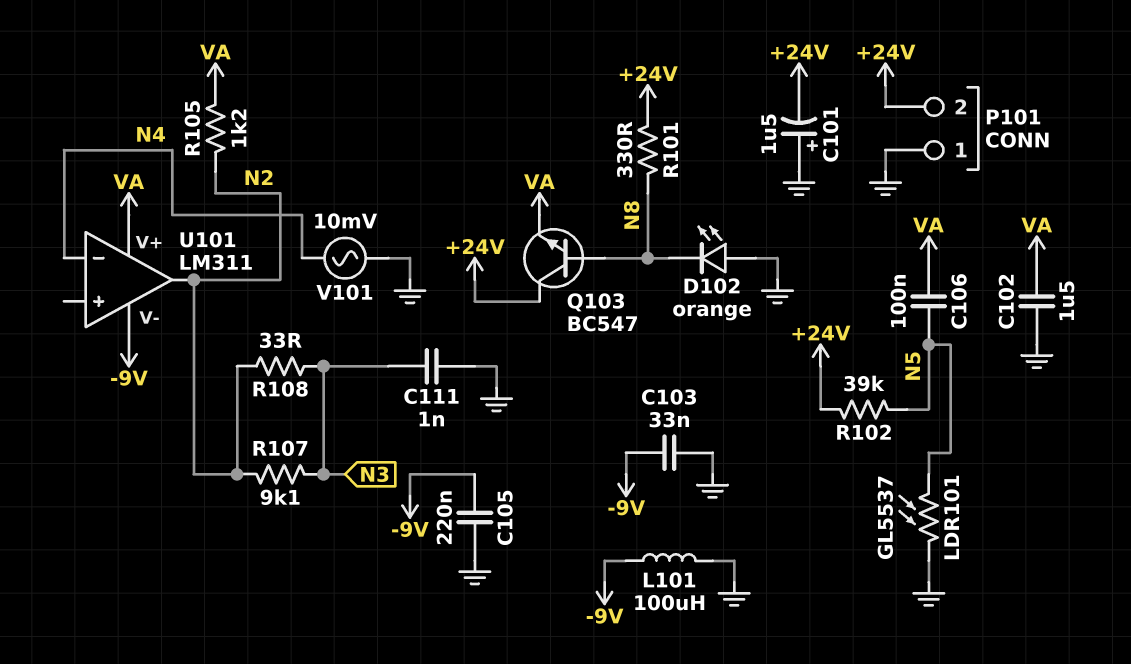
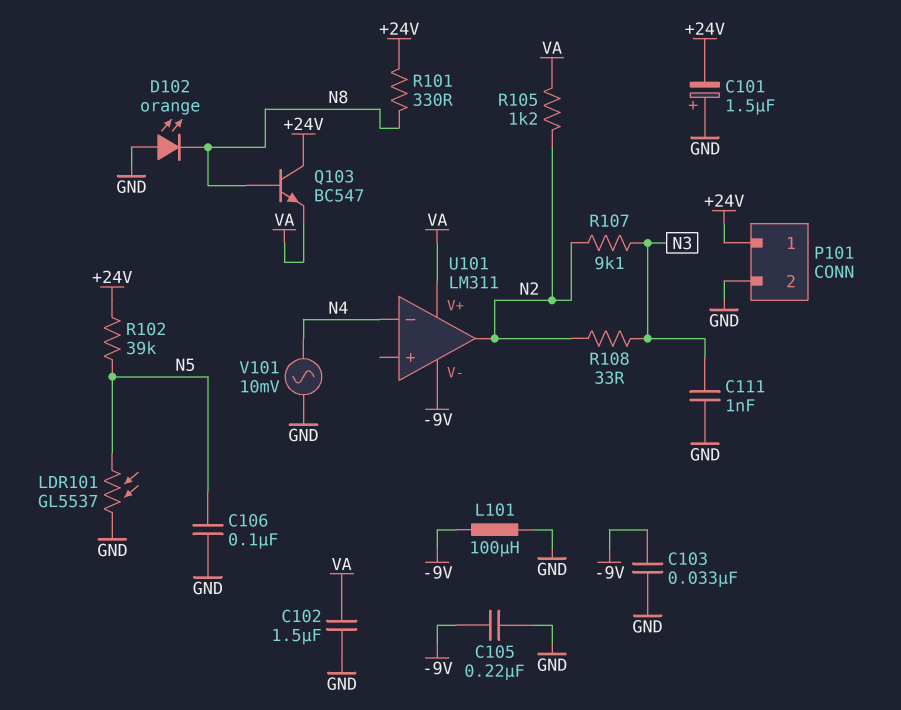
C106: 100nF (N5, VA) -> 100nF (GND, N5)
P101 pin 1: GND -> +24V
P101 pin 2: +24V -> GND

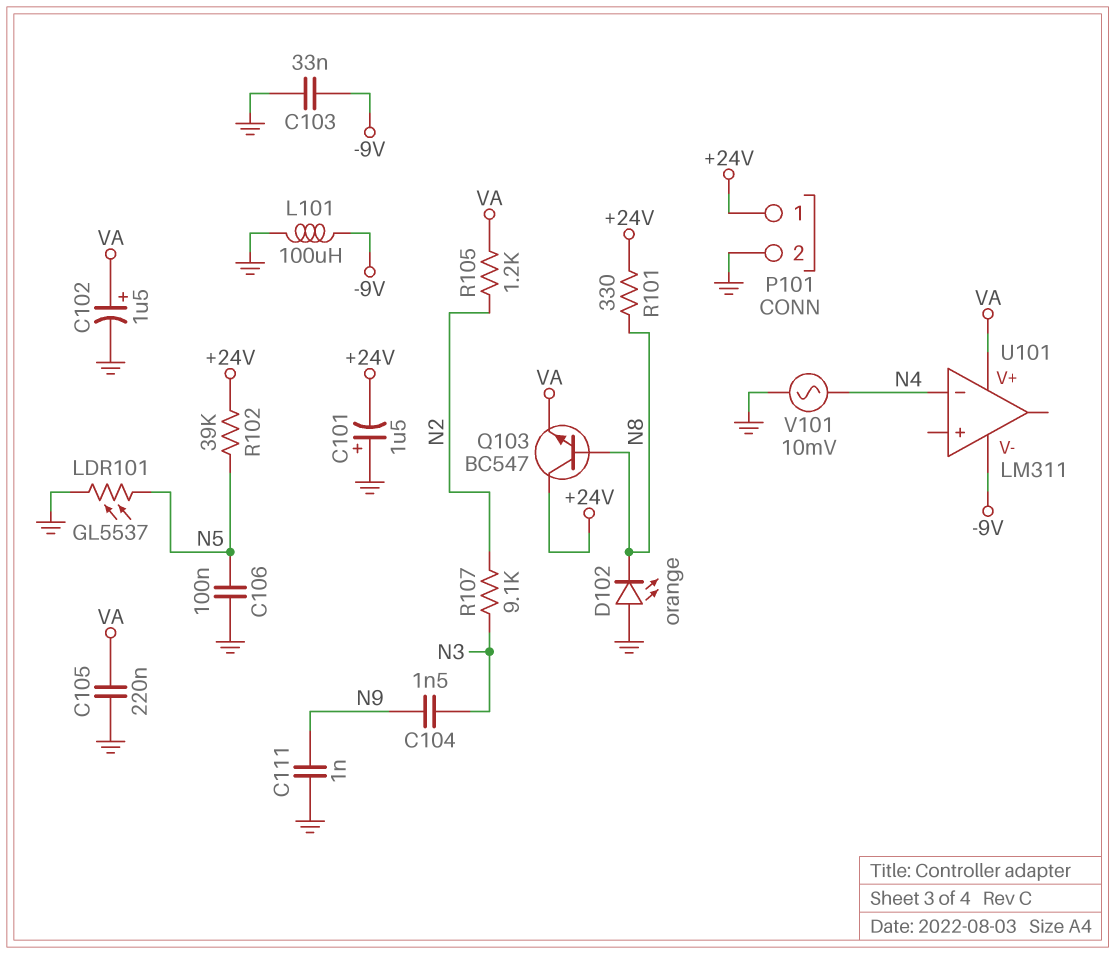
C102: 1.5uF (GND, VA) -> 1.5uF (plus VA, minus GND)
C104: none -> 1.5nF (N3, N9)
C105: 220nF (-9V, GND) -> 220nF (GND, VA)
C111: 1nF (GND, N3) -> 1nF (GND, N9)
R108: 33 (N2, N3) -> none
U101 pin out: N2 -> none

